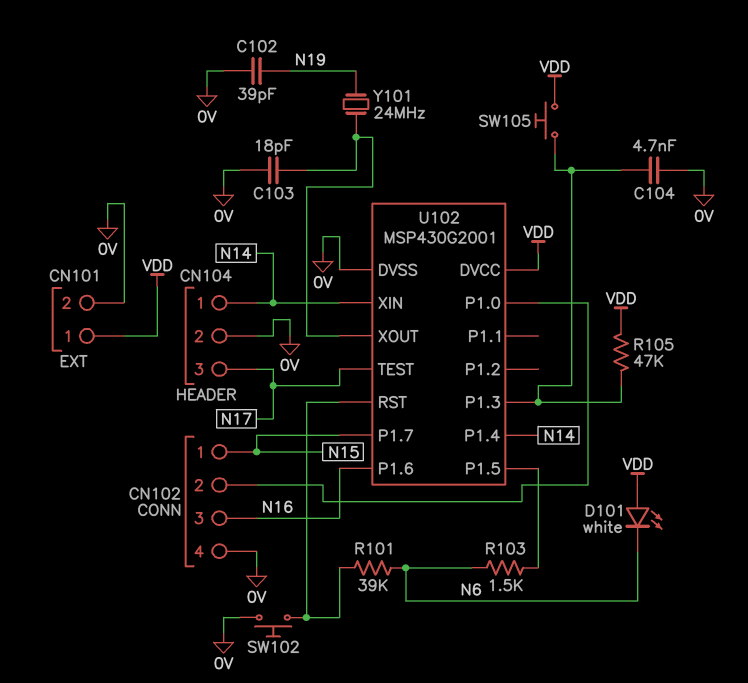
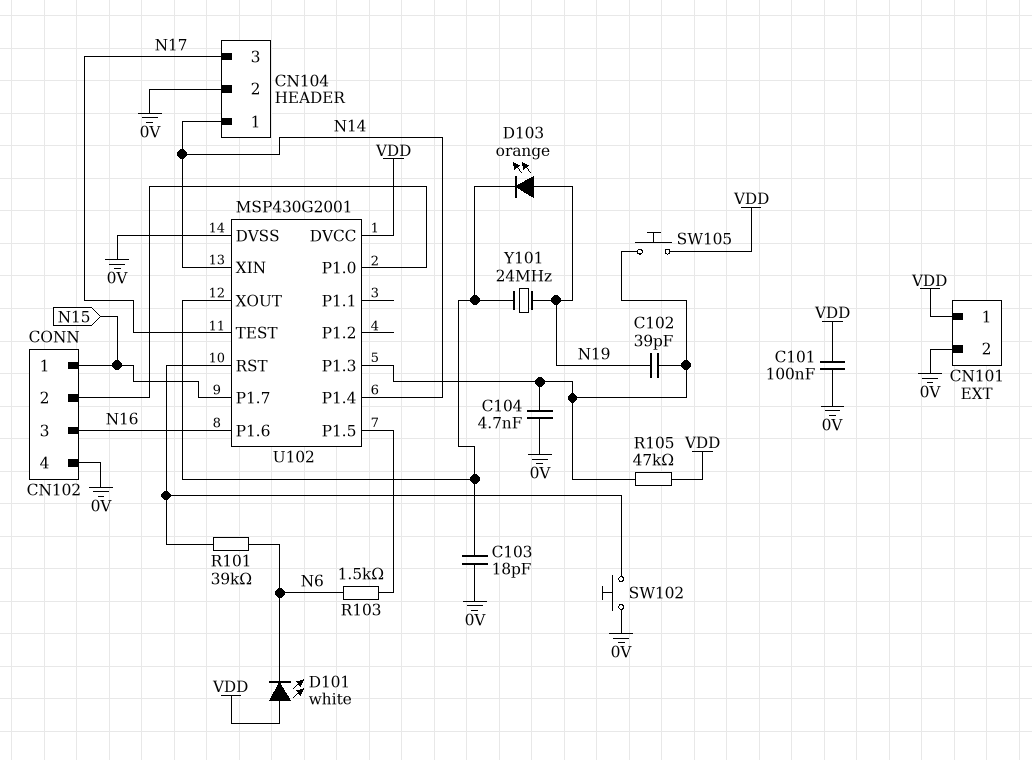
C101: none -> 100nF (0V, VDD)
C102: 39pF (0V, N19) -> 39pF (N19, U102/P1.3)
D103: none -> LED orange (A N19, K U102/XOUT)

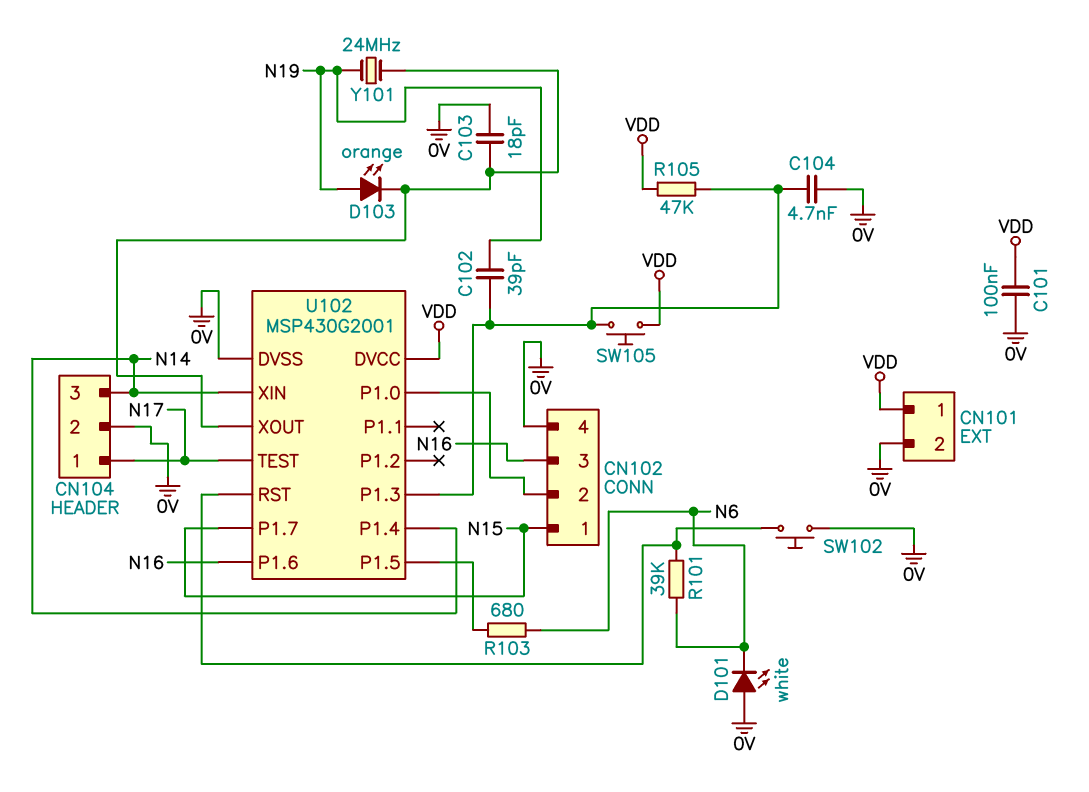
CN104 pin 1: N14 -> N17
CN104 pin 3: N17 -> N14
D101: LED white (A VDD, K N6) -> LED white (A 0V, K N6)
R103: 1.5k (N6, U102/P1.5) -> 680 (N6, U102/P1.5)

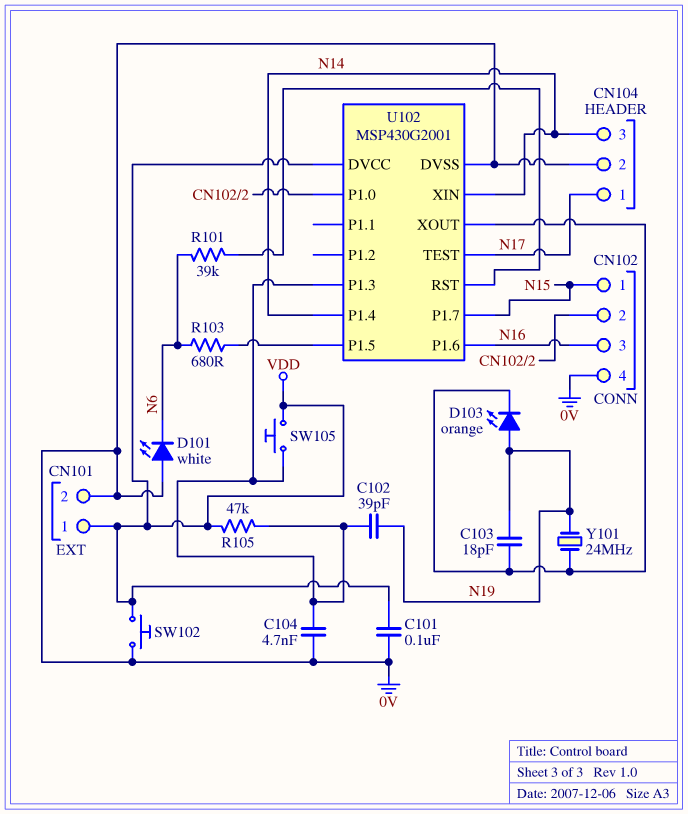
C103: 18pF (0V, U102/XOUT) -> 18pF (N19, U102/XOUT)
SW102: button (0V, U102/RST) -> button (0V, VDD)

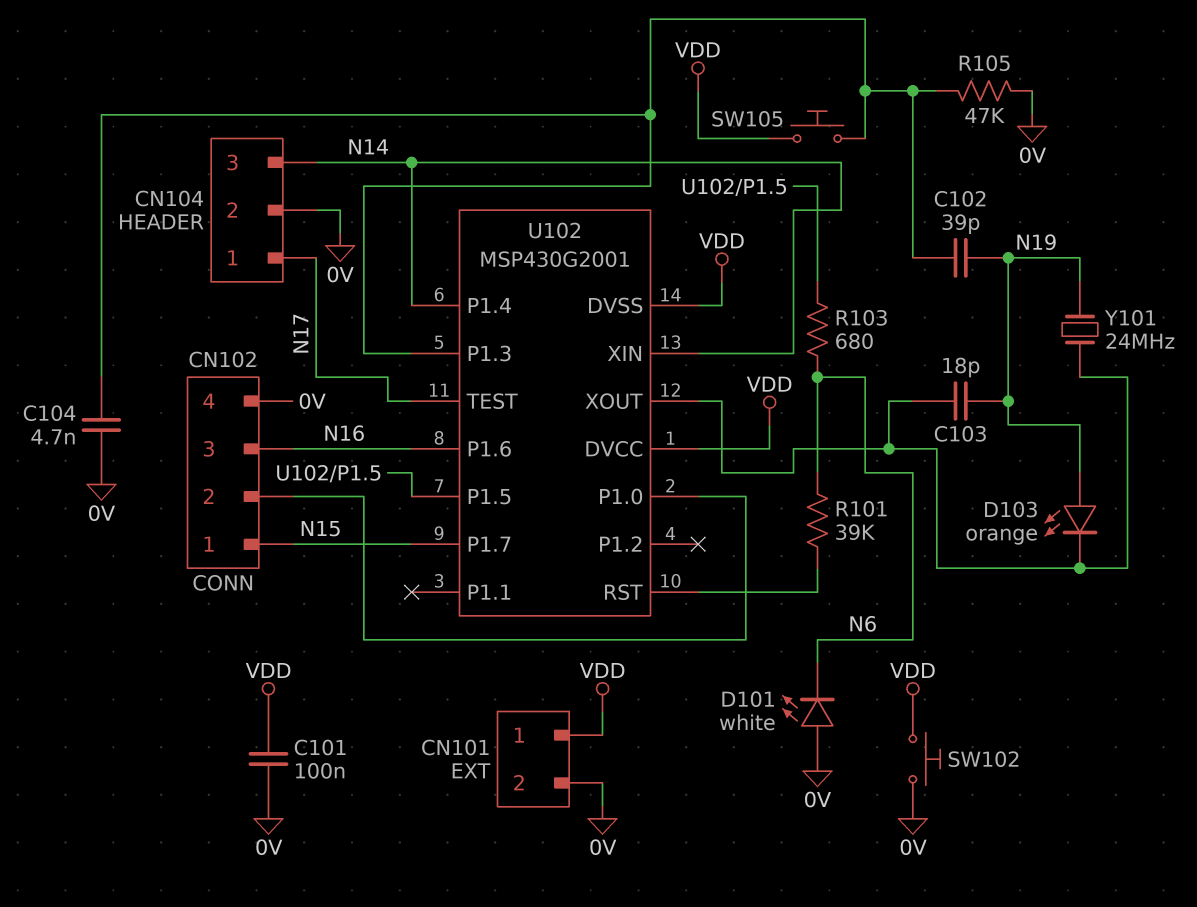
R105: 47k (U102/P1.3, VDD) -> 47k (0V, U102/P1.3)
U102 pin DVSS: 0V -> VDD

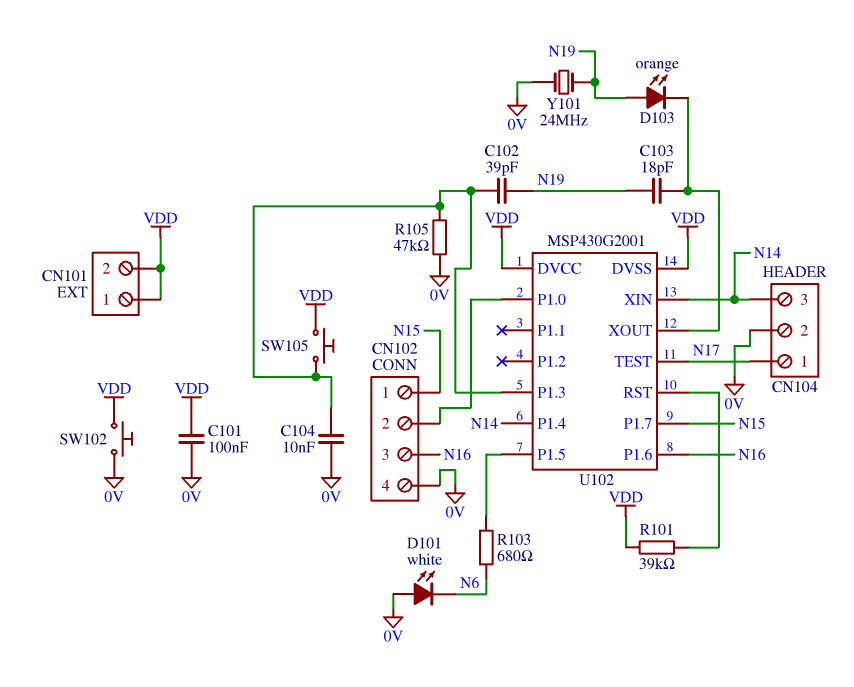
C104: 4.7nF (0V, U102/P1.3) -> 10nF (0V, U102/P1.3)
CN101 pin 2: 0V -> VDD
R101: 39k (N6, U102/RST) -> 39k (U102/RST, VDD)
Y101: 24MHz (N19, U102/XOUT) -> 24MHz (0V, N19)

